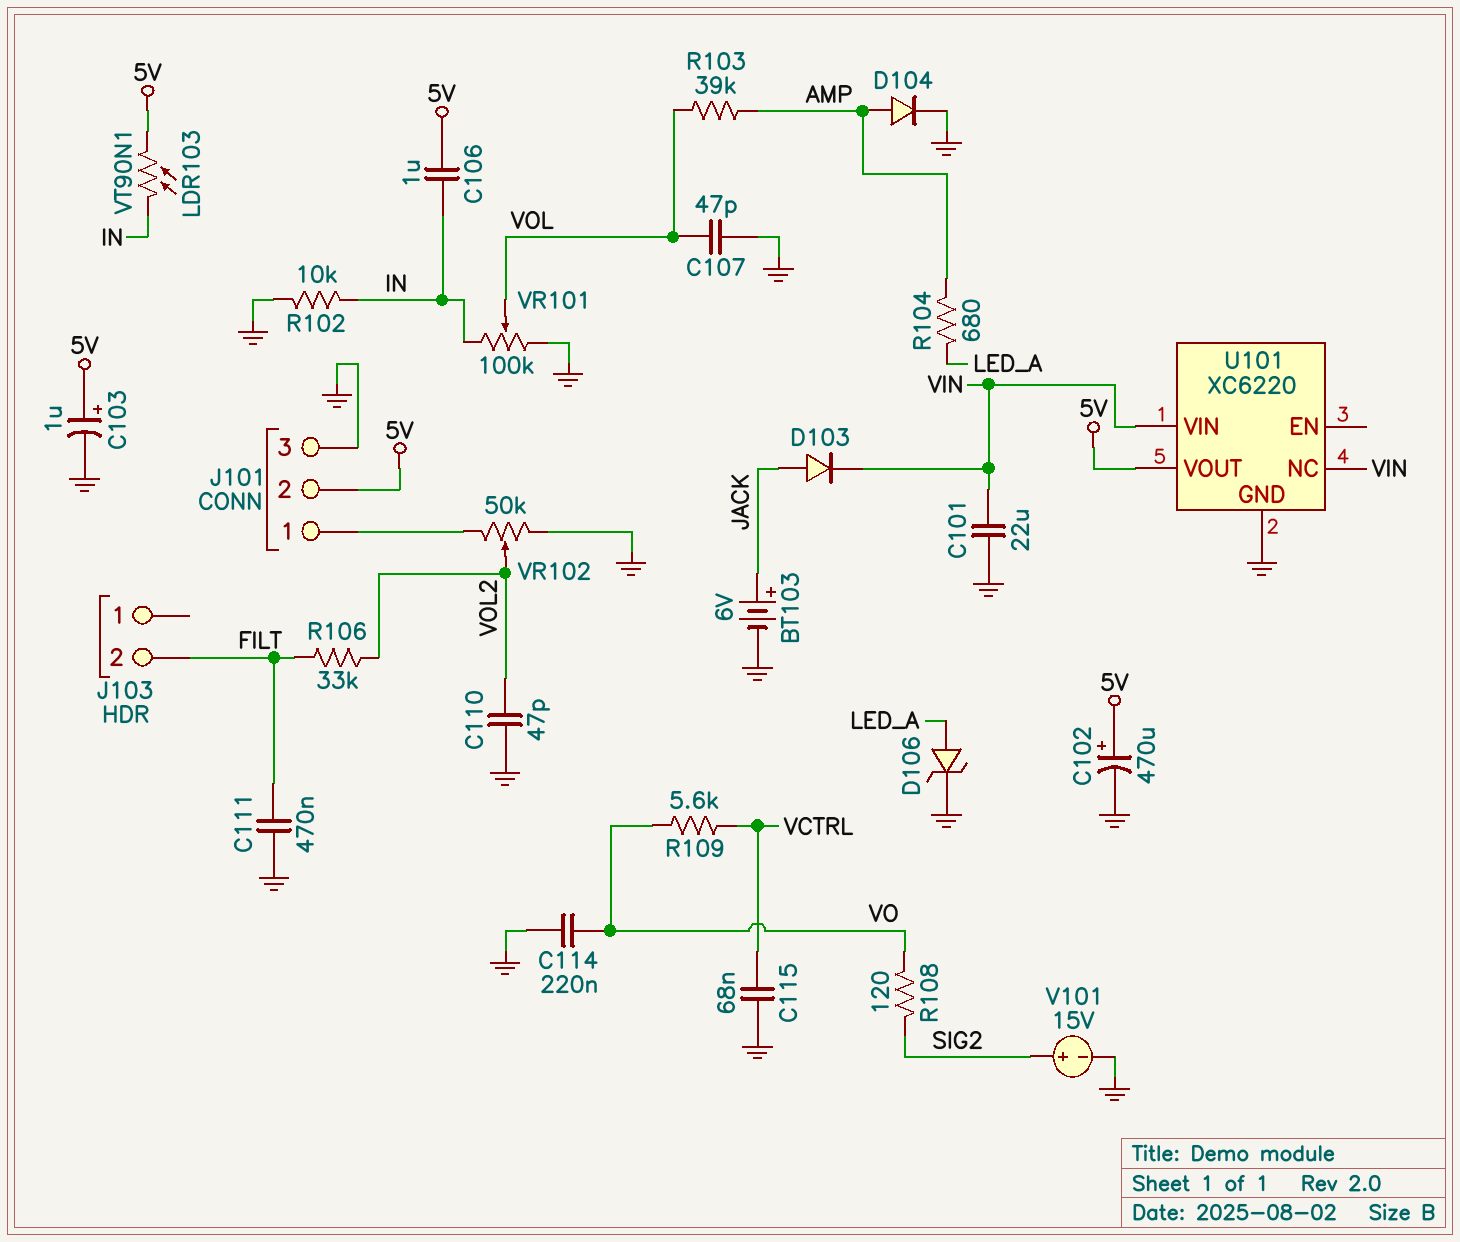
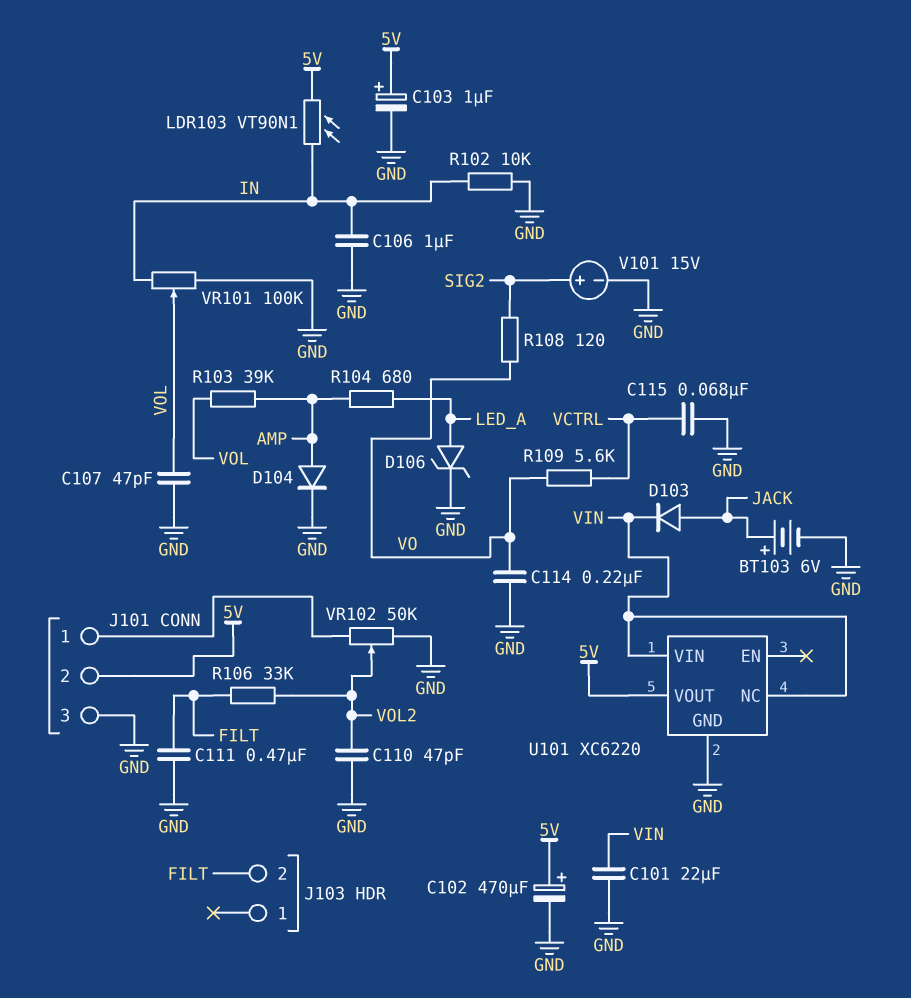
C106: 1uF (5V, IN) -> 1uF (GND, IN)

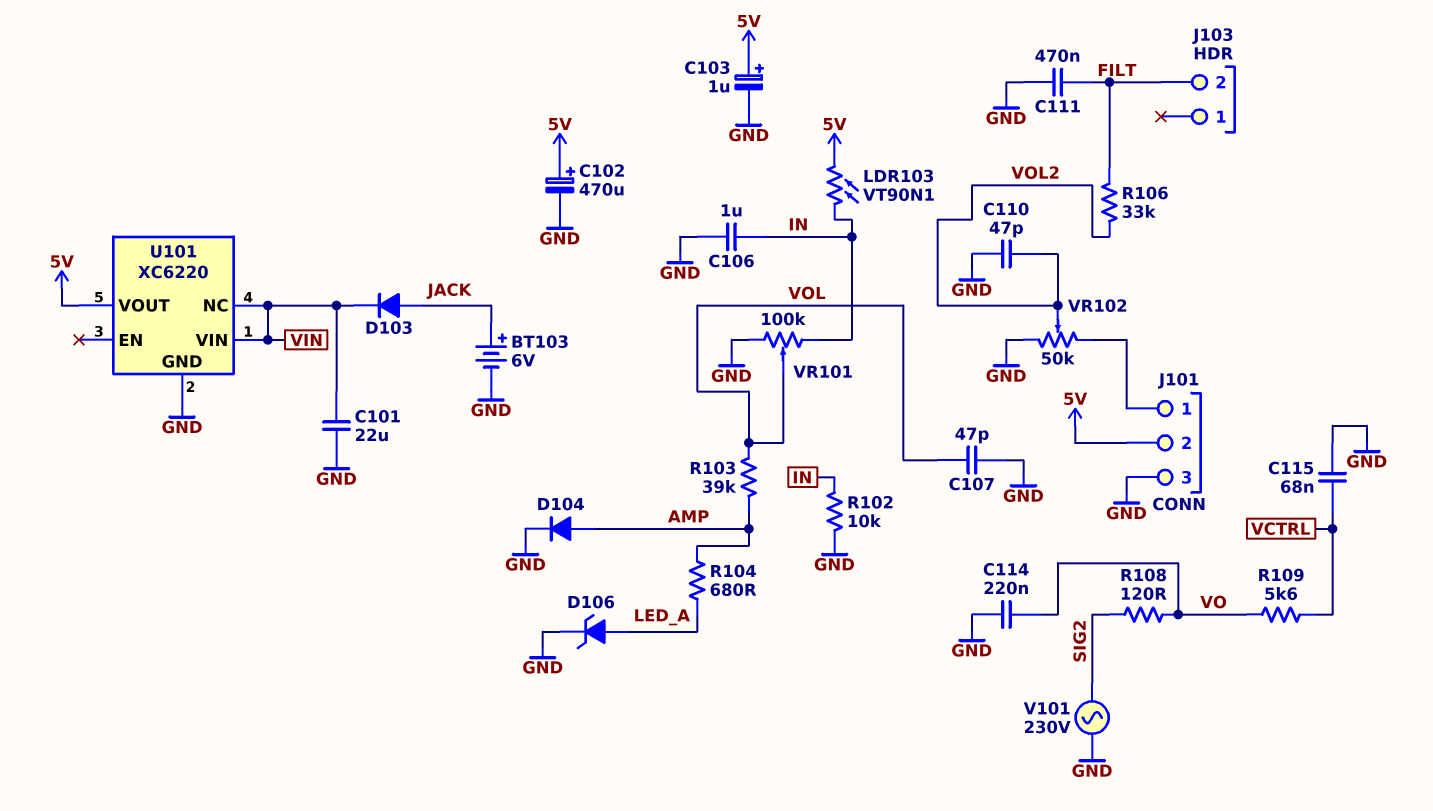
V101: 15V (plus SIG2, minus GND) -> AC 230V (GND, SIG2)

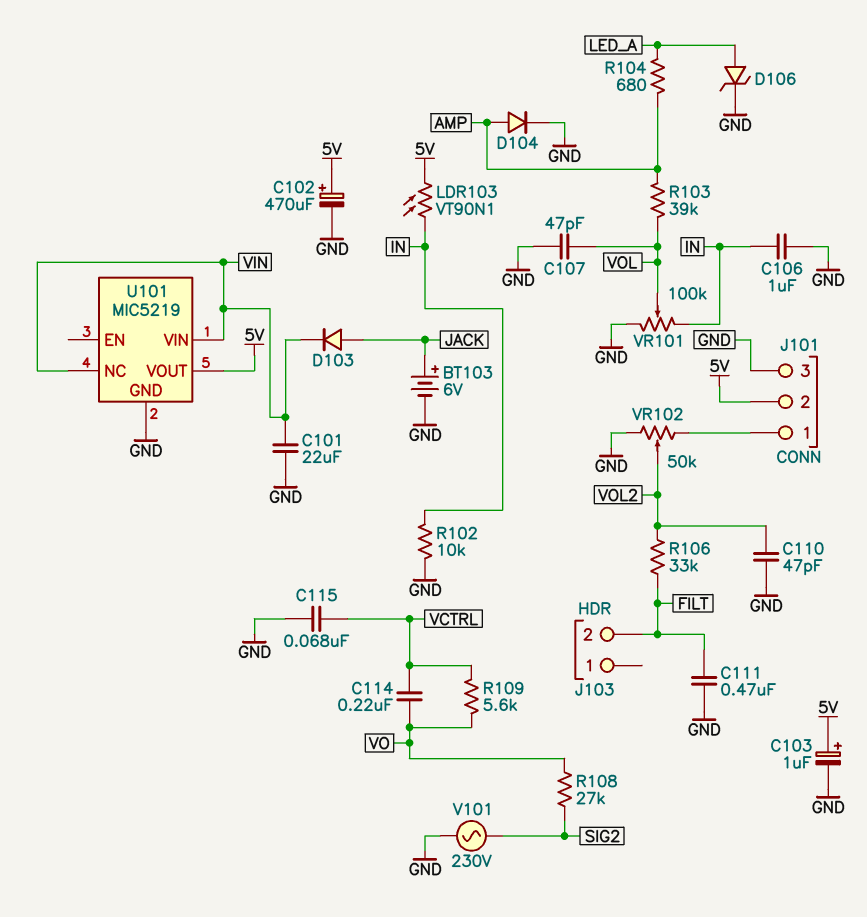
C114: 220nF (GND, VO) -> 220nF (VCTRL, VO)
R108: 120 (SIG2, VO) -> 27k (SIG2, VO)
U101: XC6220 -> MIC5219

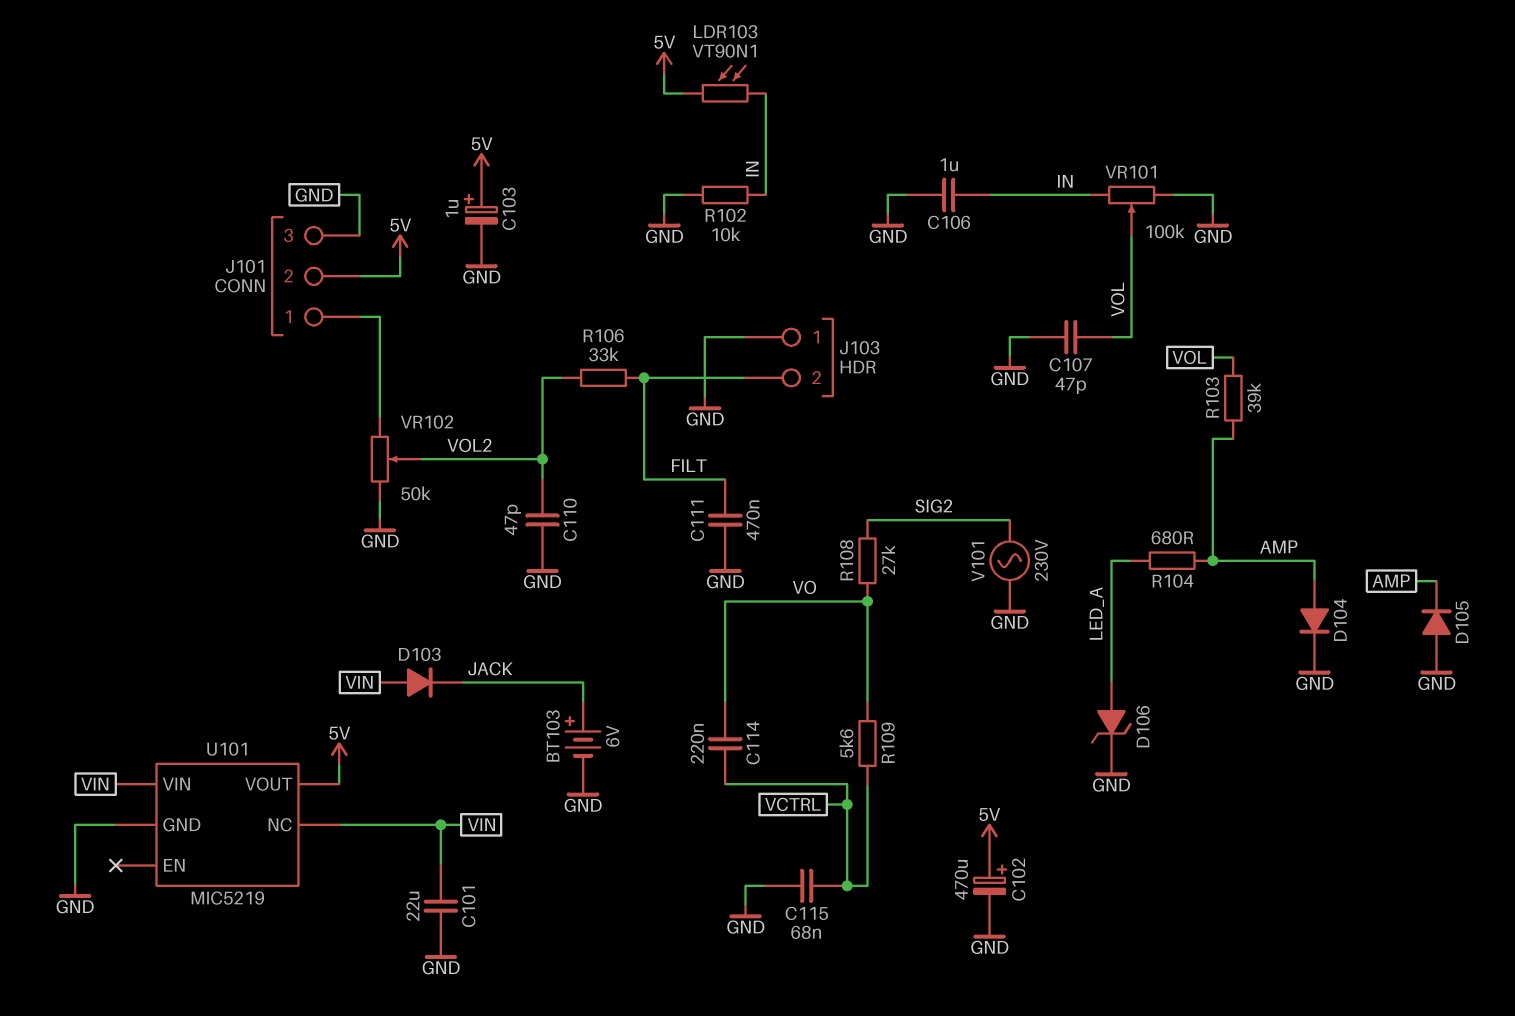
D103: diode (A JACK, K VIN) -> diode (A VIN, K JACK)
D105: none -> diode (A GND, K AMP)
J103 pin 1: none -> GND

